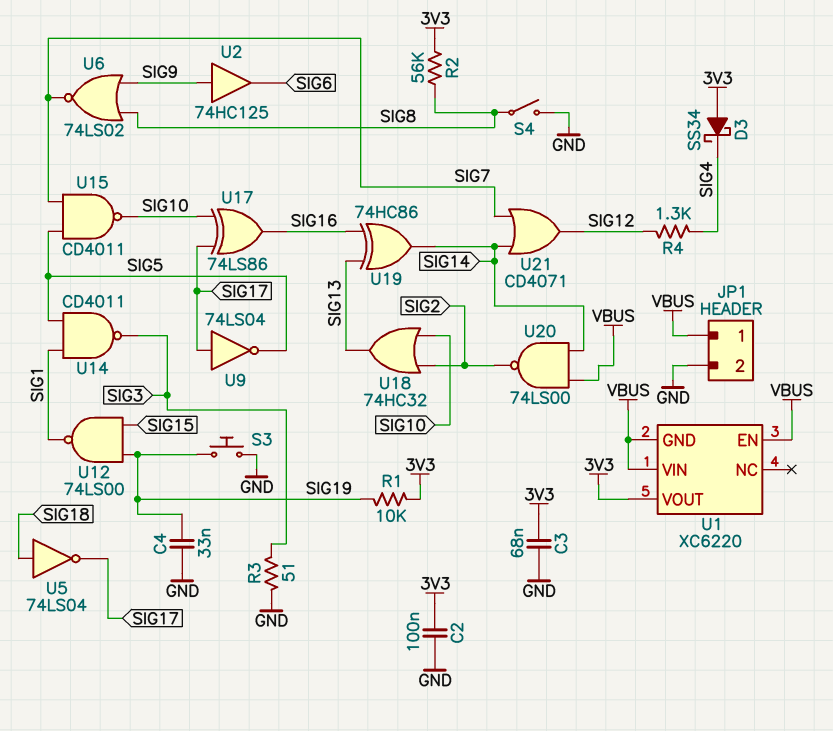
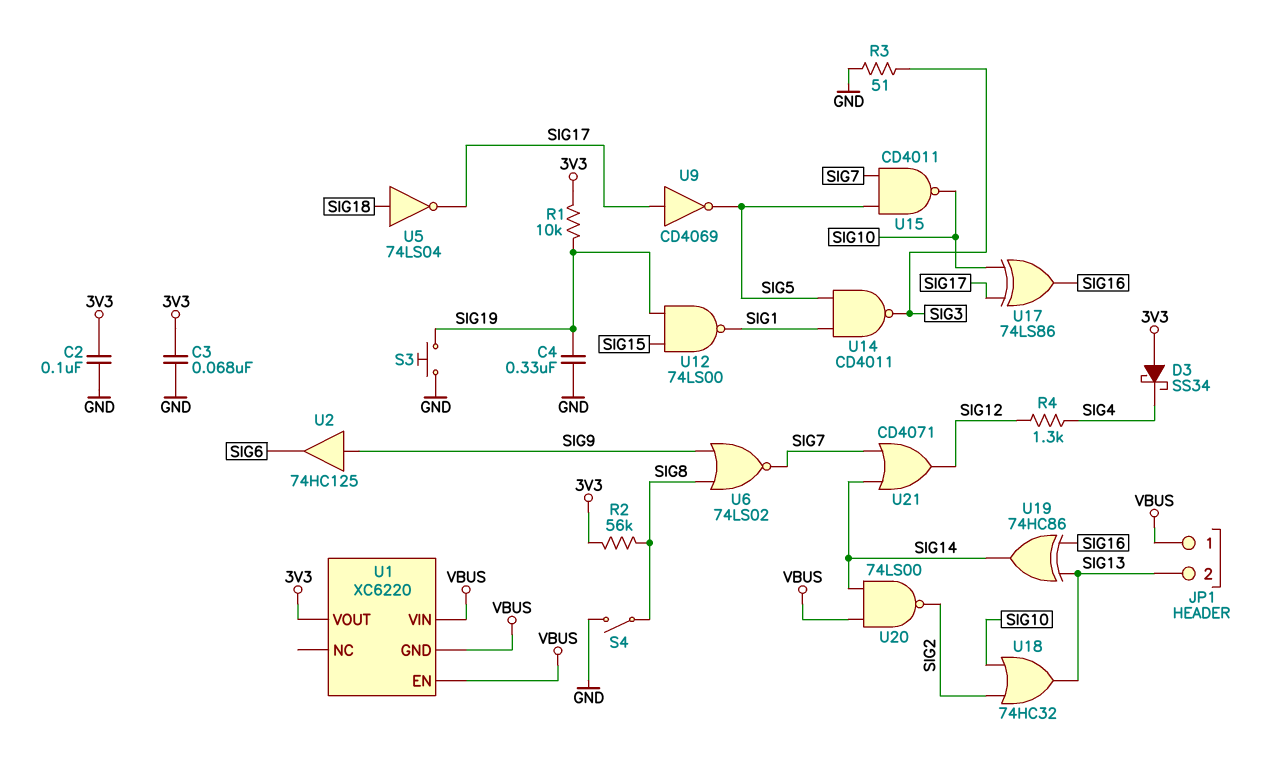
C4: 33nF (GND, SIG19) -> 330nF (GND, SIG19)
JP1 pin 2: GND -> SIG13
U9: NOT 74LS04 (in SIG17, out SIG5) -> NOT CD4069 (in SIG17, out SIG5)

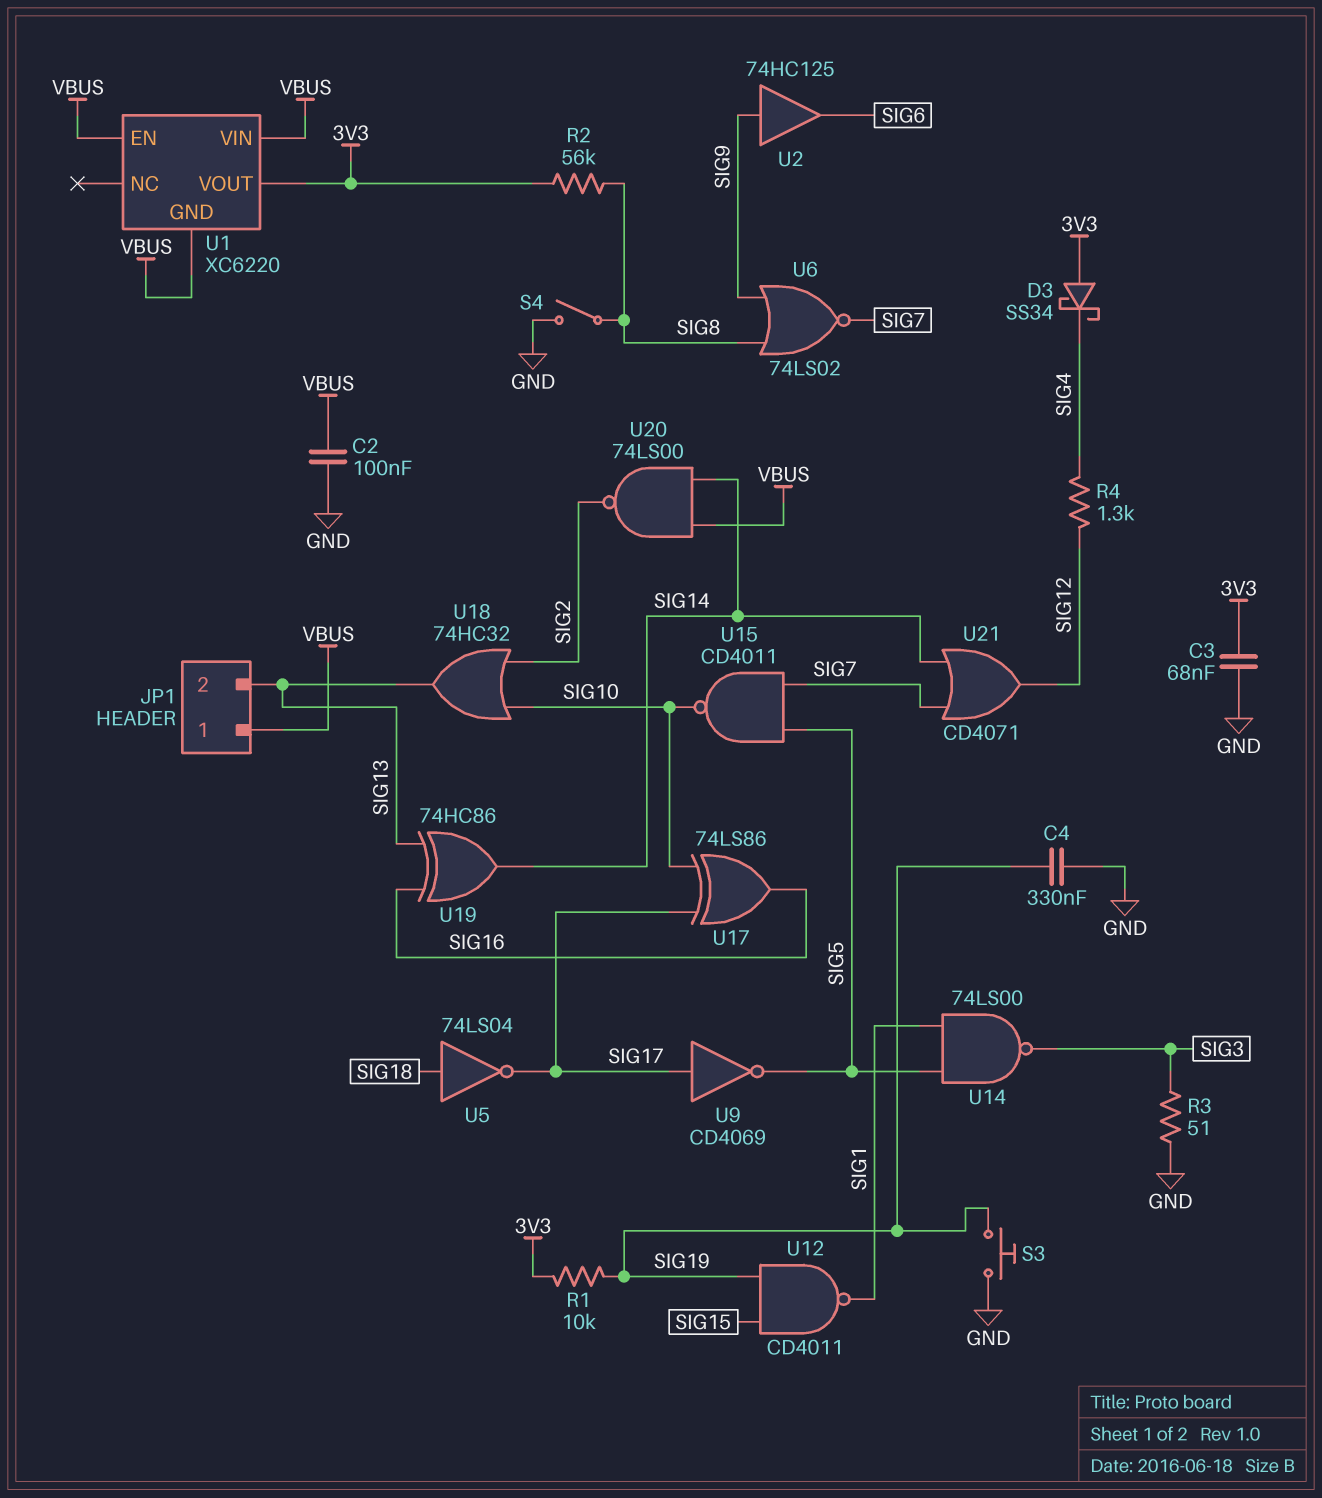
C2: 100nF (3V3, GND) -> 100nF (GND, VBUS)
U12: NAND 74LS00 (in SIG15, in SIG19, out SIG1) -> NAND CD4011 (in SIG15, in SIG19, out SIG1)
U14: NAND CD4011 (in SIG1, in SIG5, out SIG3) -> NAND 74LS00 (in SIG1, in SIG5, out SIG3)

